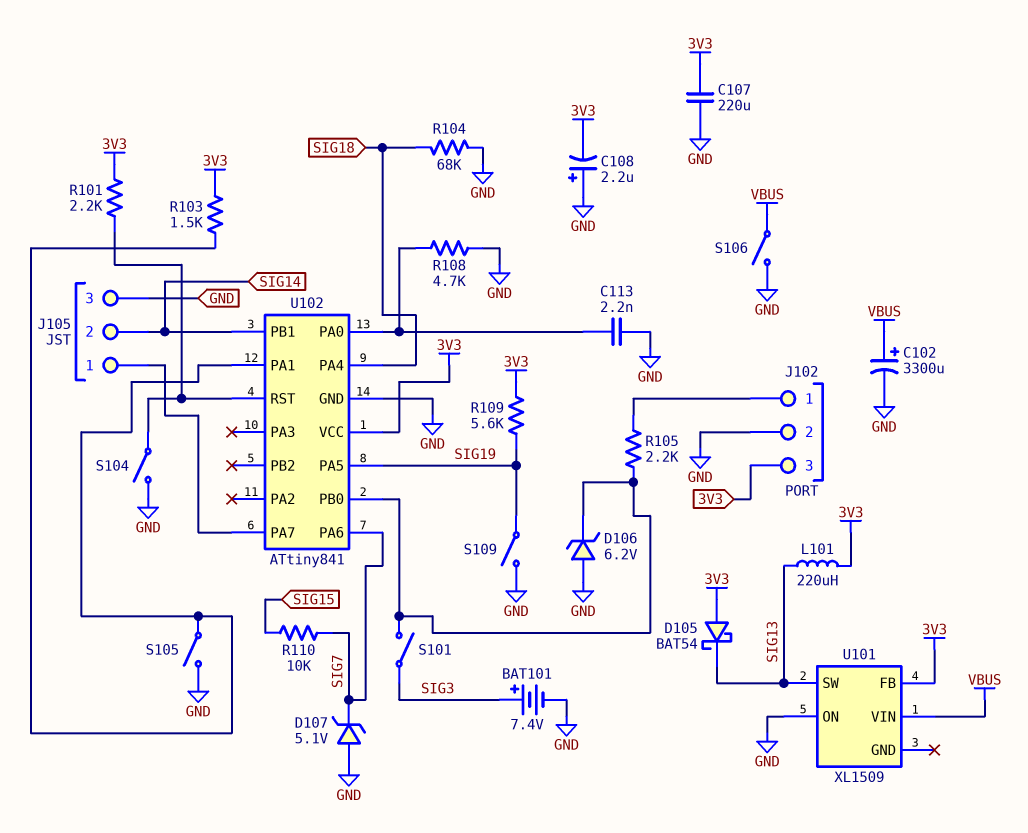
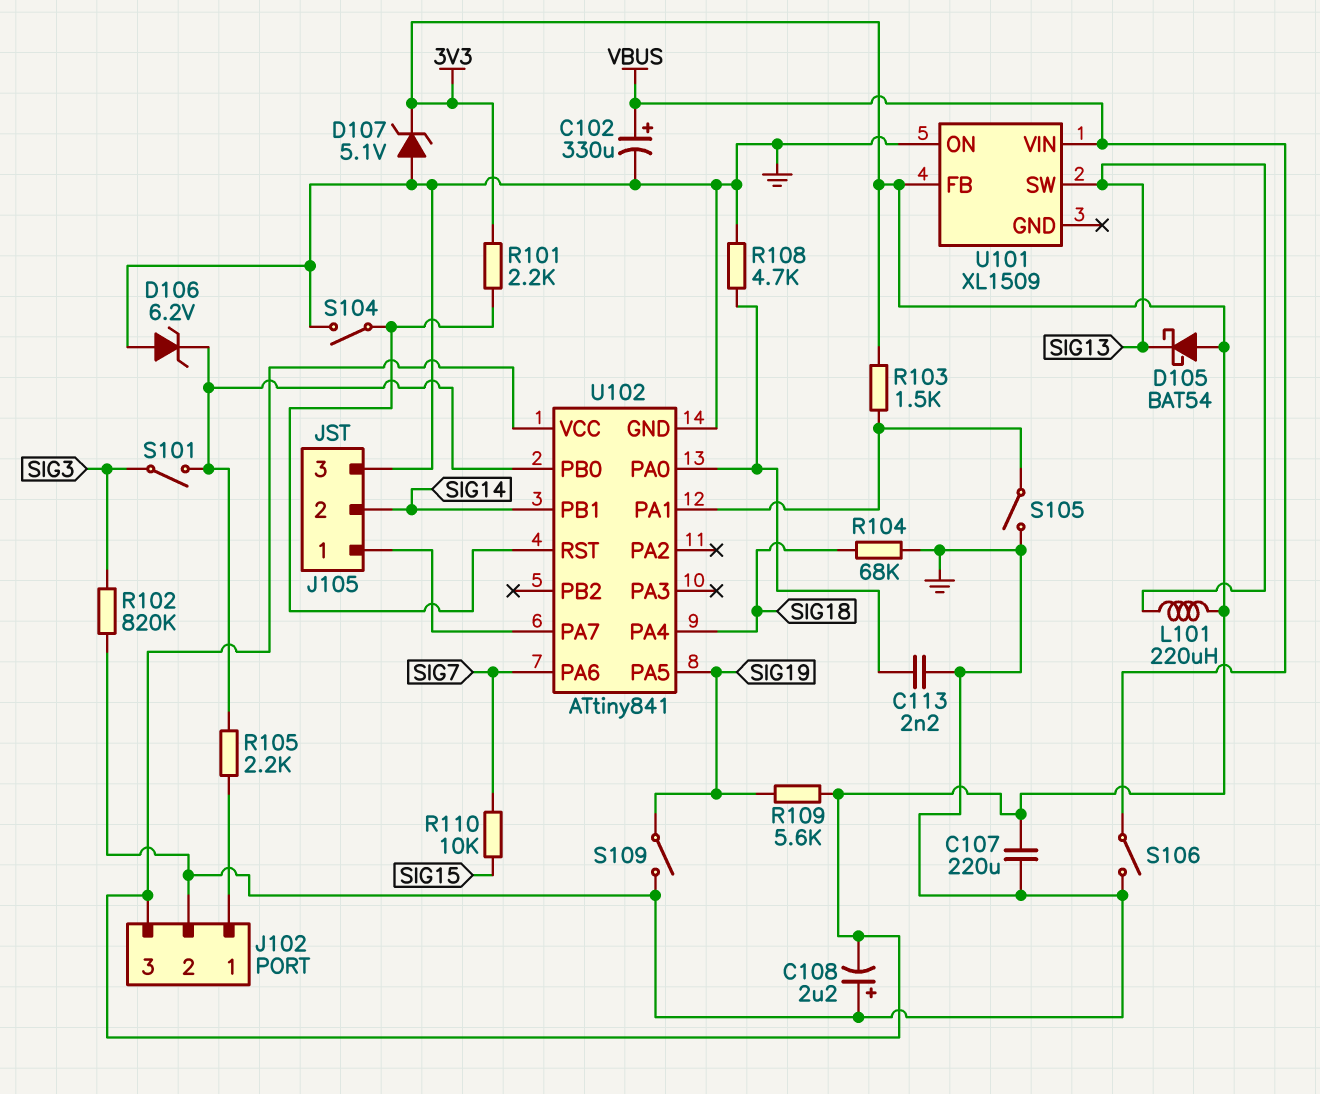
BAT101: 7.4V (plus SIG3, minus GND) -> none
C102: 3300uF (plus VBUS, minus GND) -> 330uF (plus VBUS, minus GND)
D107: zener 5.1V (A GND, K SIG7) -> zener 5.1V (A GND, K 3V3)
R102: none -> 820k (GND, SIG3)

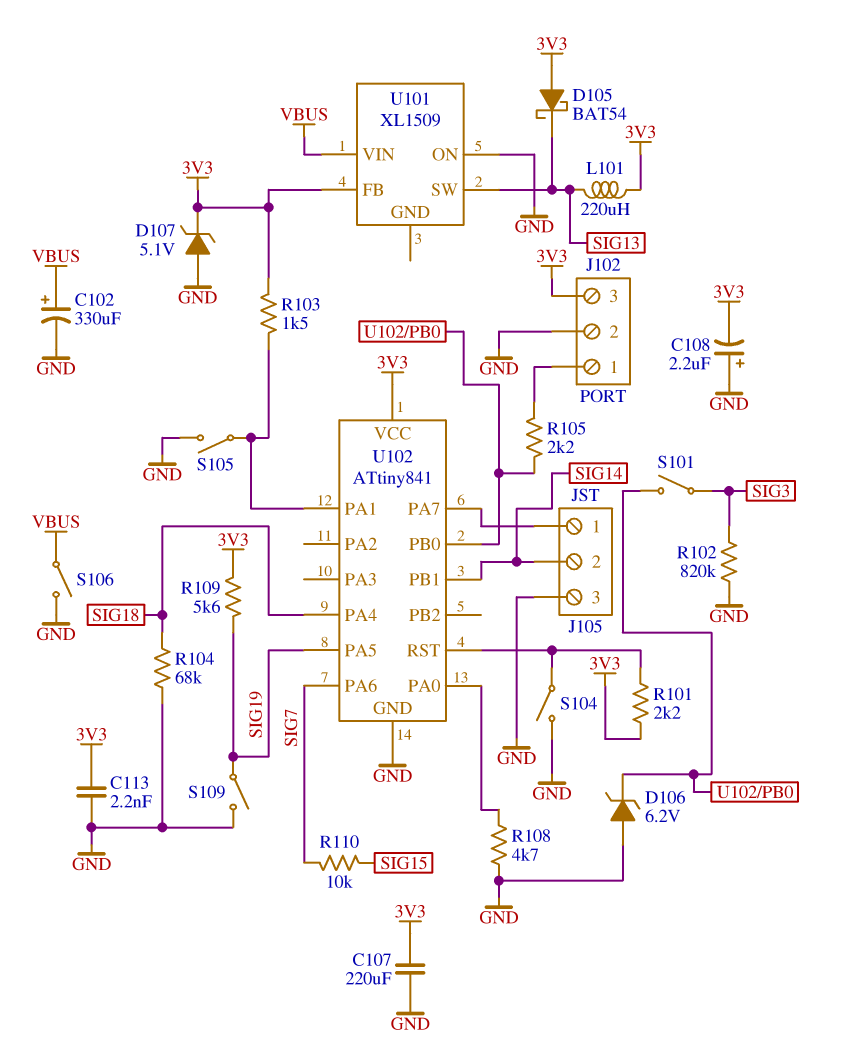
C113: 2.2nF (GND, U102/PA0) -> 2.2nF (3V3, GND)

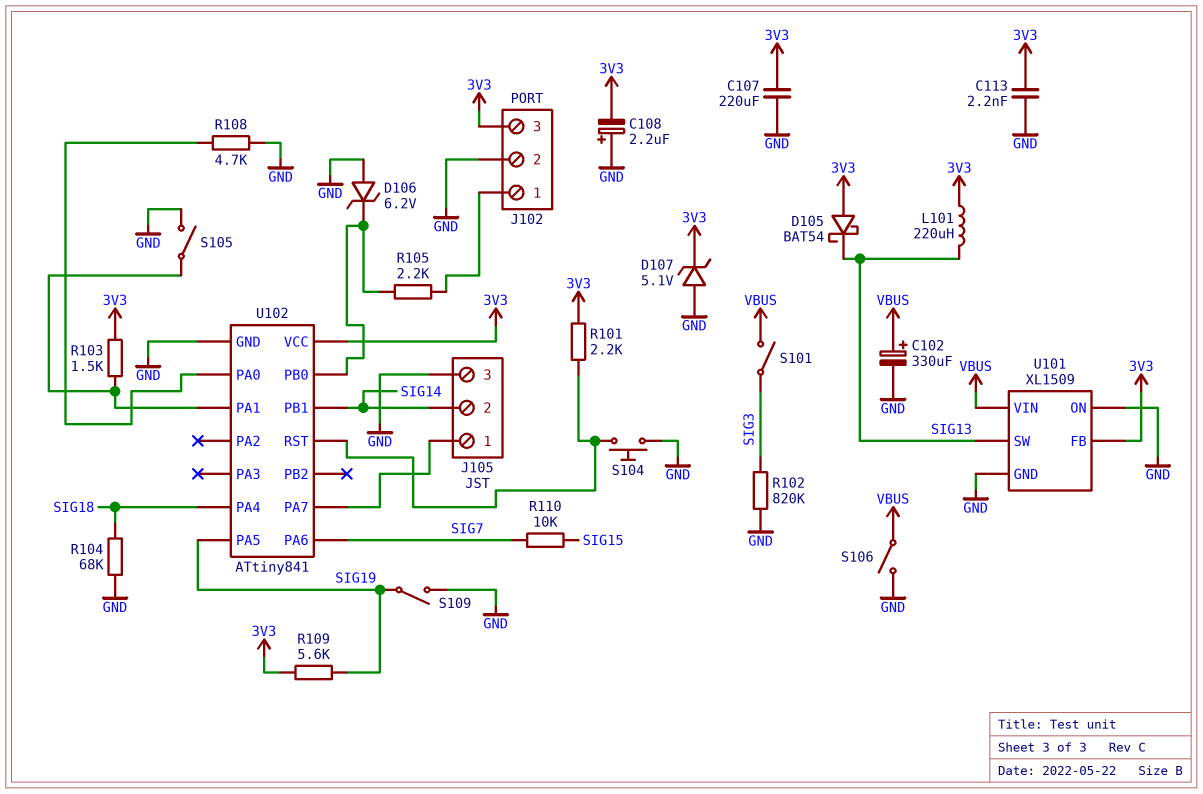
S101: switch (SIG3, U102/PB0) -> switch (SIG3, VBUS)
S104: switch (GND, U102/RST) -> button (GND, U102/RST)
U101 pin GND: none -> GND

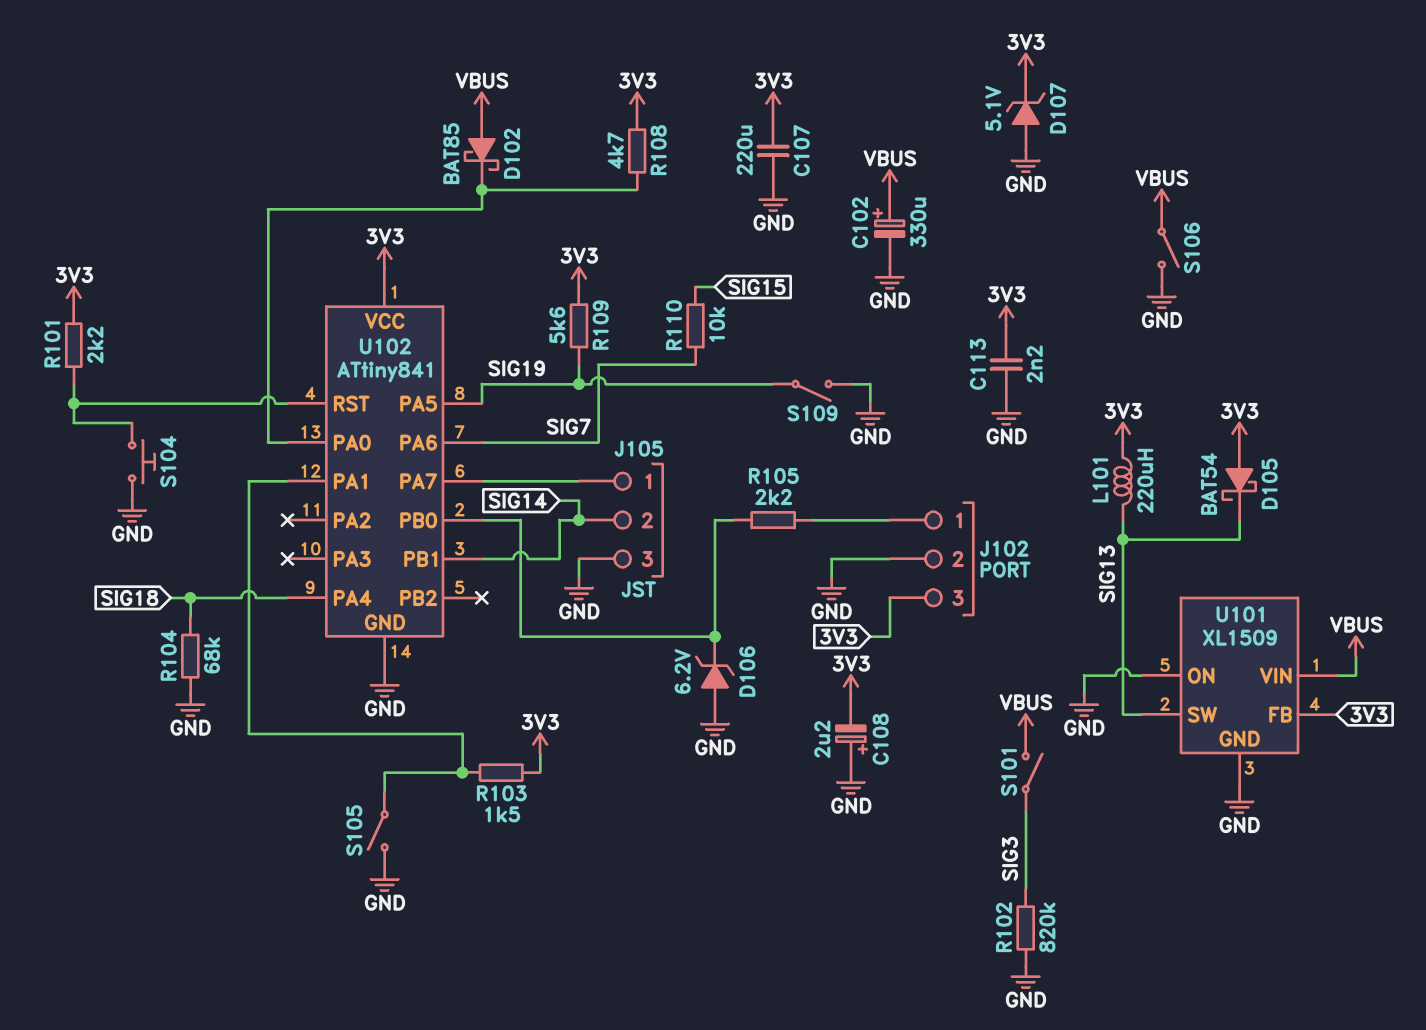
D102: none -> schottky BAT85 (A VBUS, K U102/PA0)
R108: 4.7k (GND, U102/PA0) -> 4.7k (3V3, U102/PA0)

